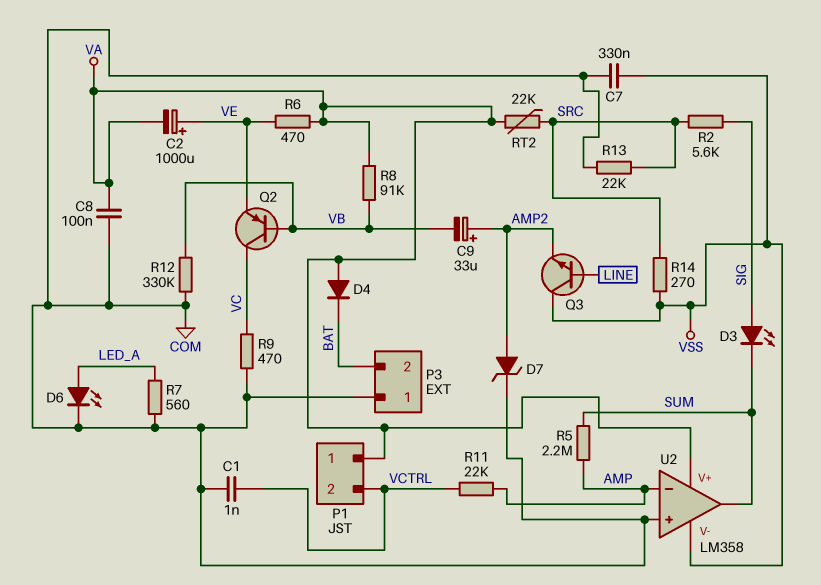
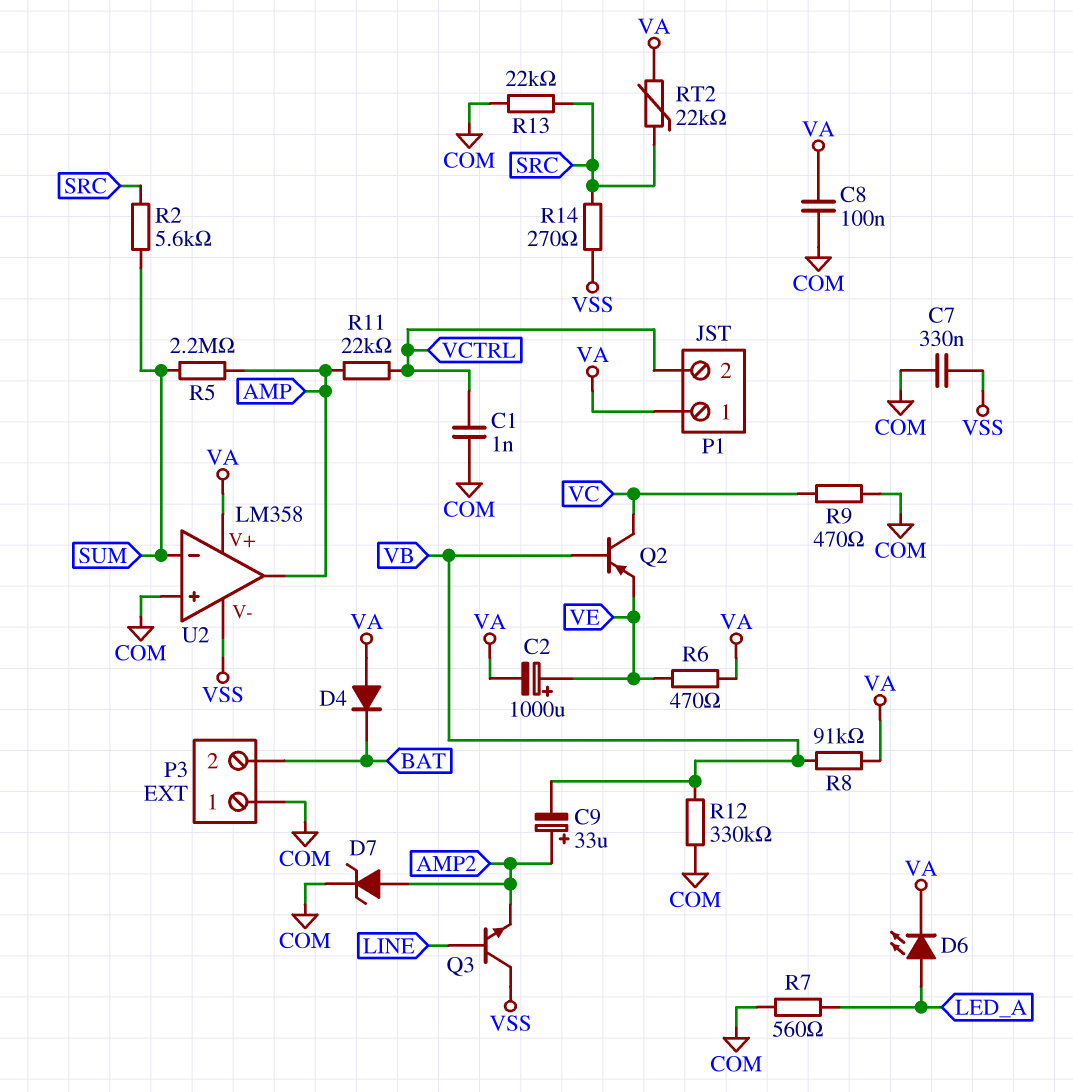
D3: LED (A SIG, K SUM) -> none
D6: LED (A LED_A, K COM) -> LED (A LED_A, K VA)
R2: 5.6k (SIG, SRC) -> 5.6k (SRC, SUM)
U2 pin in-: AMP -> SUM
U2 pin out: SUM -> AMP

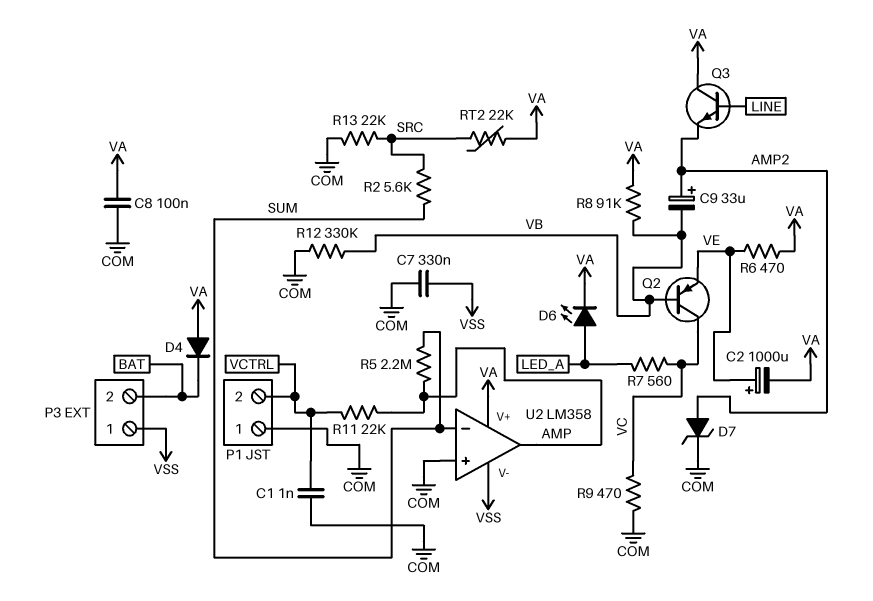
P1 pin 1: VA -> COM
P3 pin 1: COM -> VSS
Q3: NPN (B LINE, C VSS, E AMP2) -> NPN (B LINE, C VA, E AMP2)
R7: 560 (COM, LED_A) -> 560 (LED_A, VC)
R14: 270 (SRC, VSS) -> none

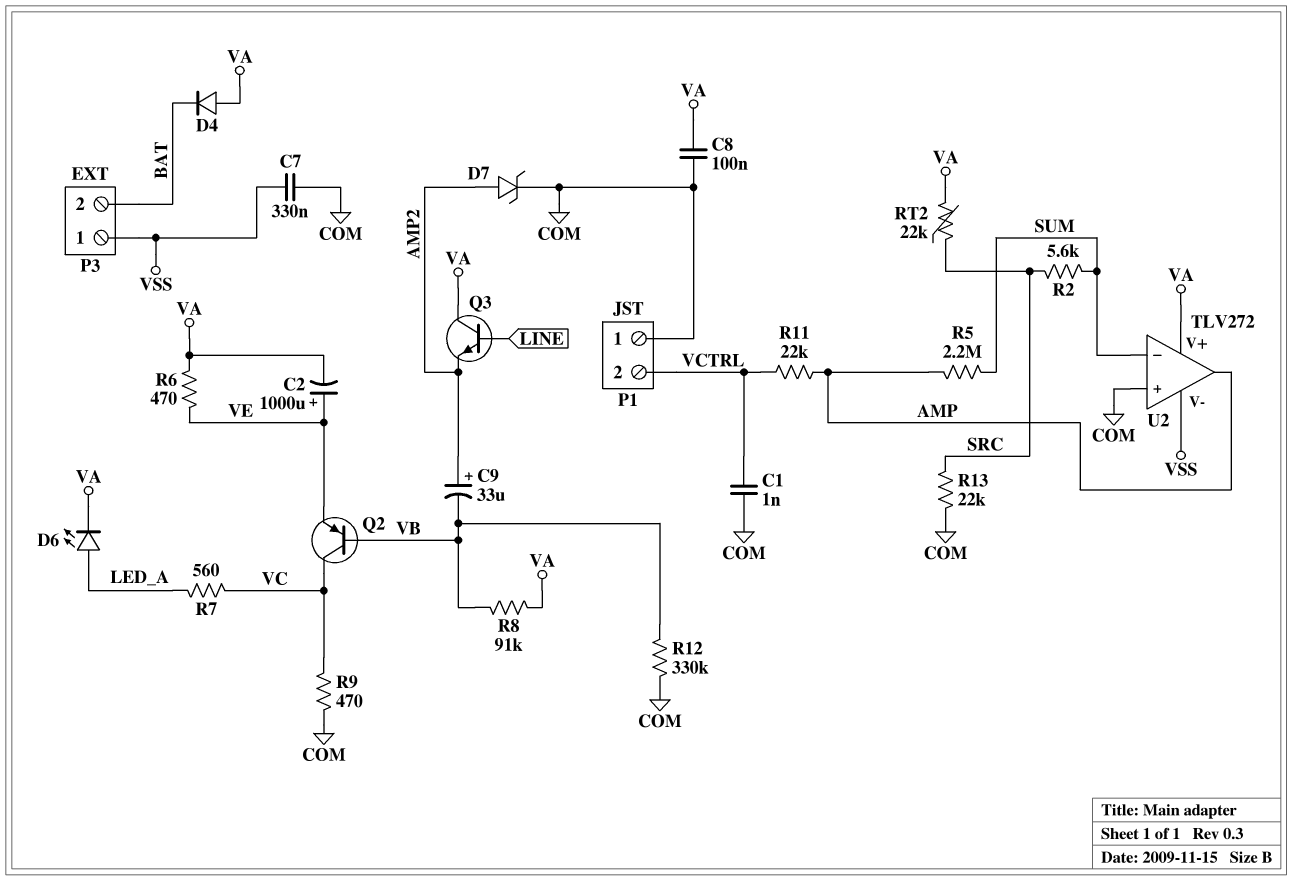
U2: LM358 -> TLV272

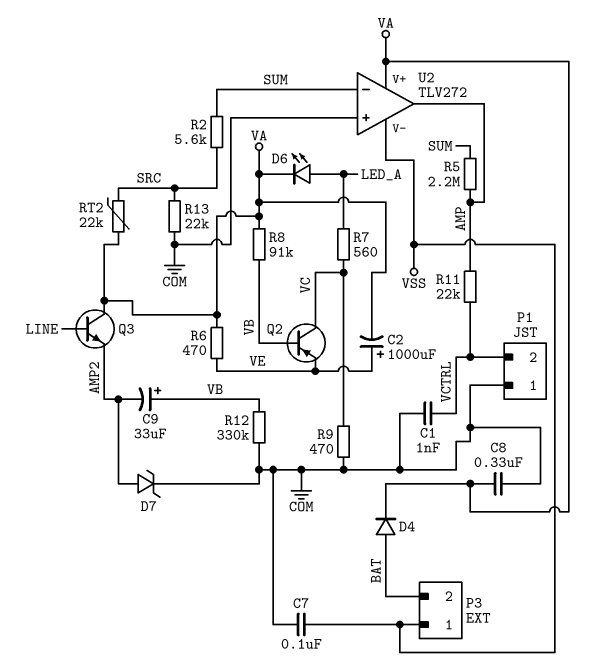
C7: 330nF (COM, VSS) -> 100nF (COM, VSS)
C8: 100nF (COM, VA) -> 330nF (COM, VA)
C9: 33uF (plus AMP2, minus VB) -> 33uF (plus VB, minus AMP2)
D4: diode (A VA, K BAT) -> diode (A BAT, K VA)

